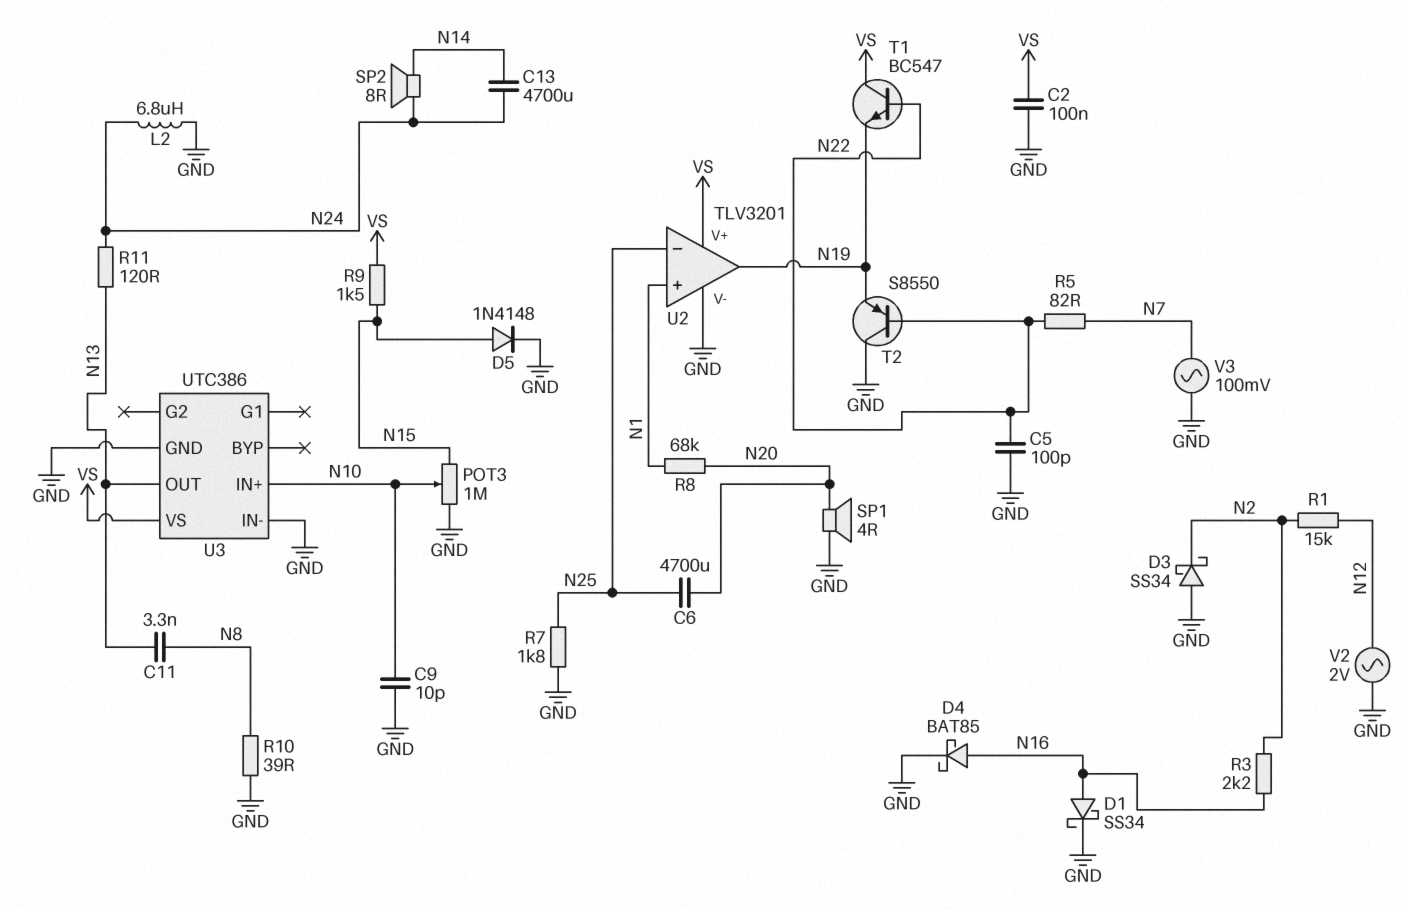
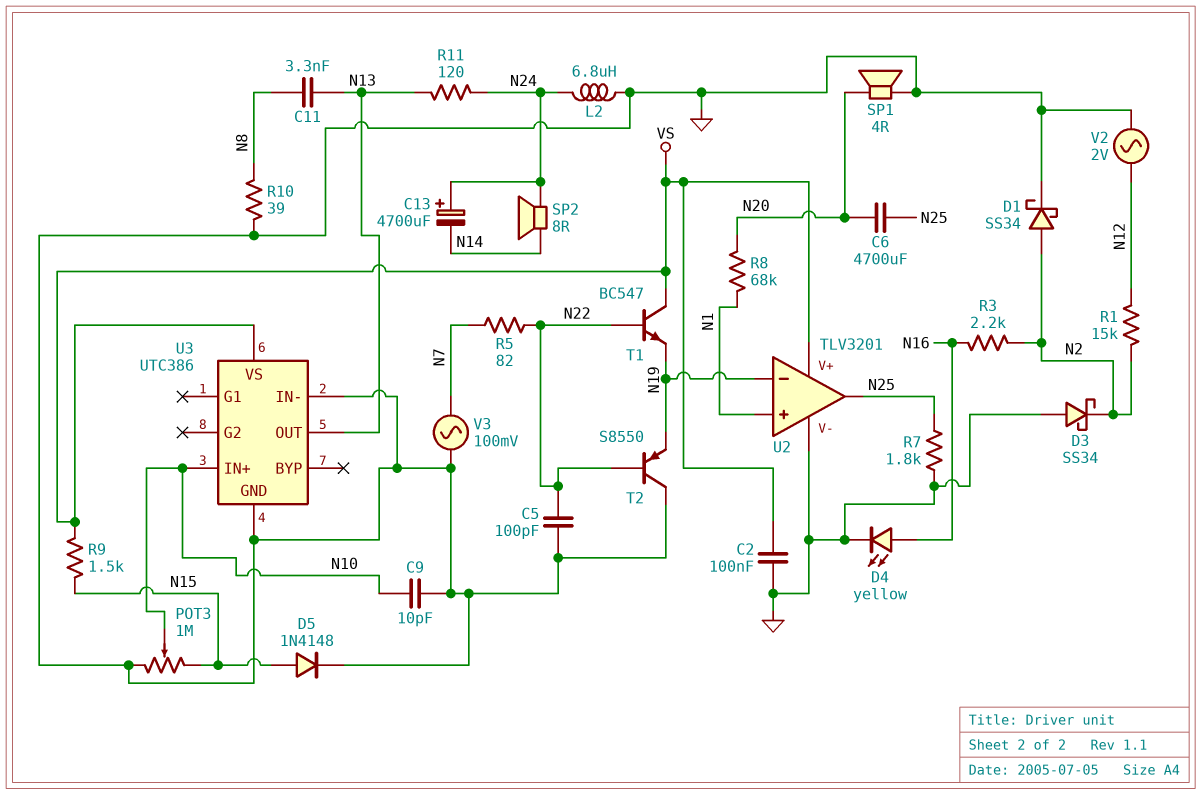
C13: 4700uF (N14, N24) -> 4700uF (plus N24, minus N14)
D1: schottky SS34 (A N16, K GND) -> schottky SS34 (A N2, K GND)
D4: schottky BAT85 (A N16, K GND) -> LED yellow (A N16, K GND)
U2 pin in-: N25 -> N19
U2 pin out: N19 -> N25

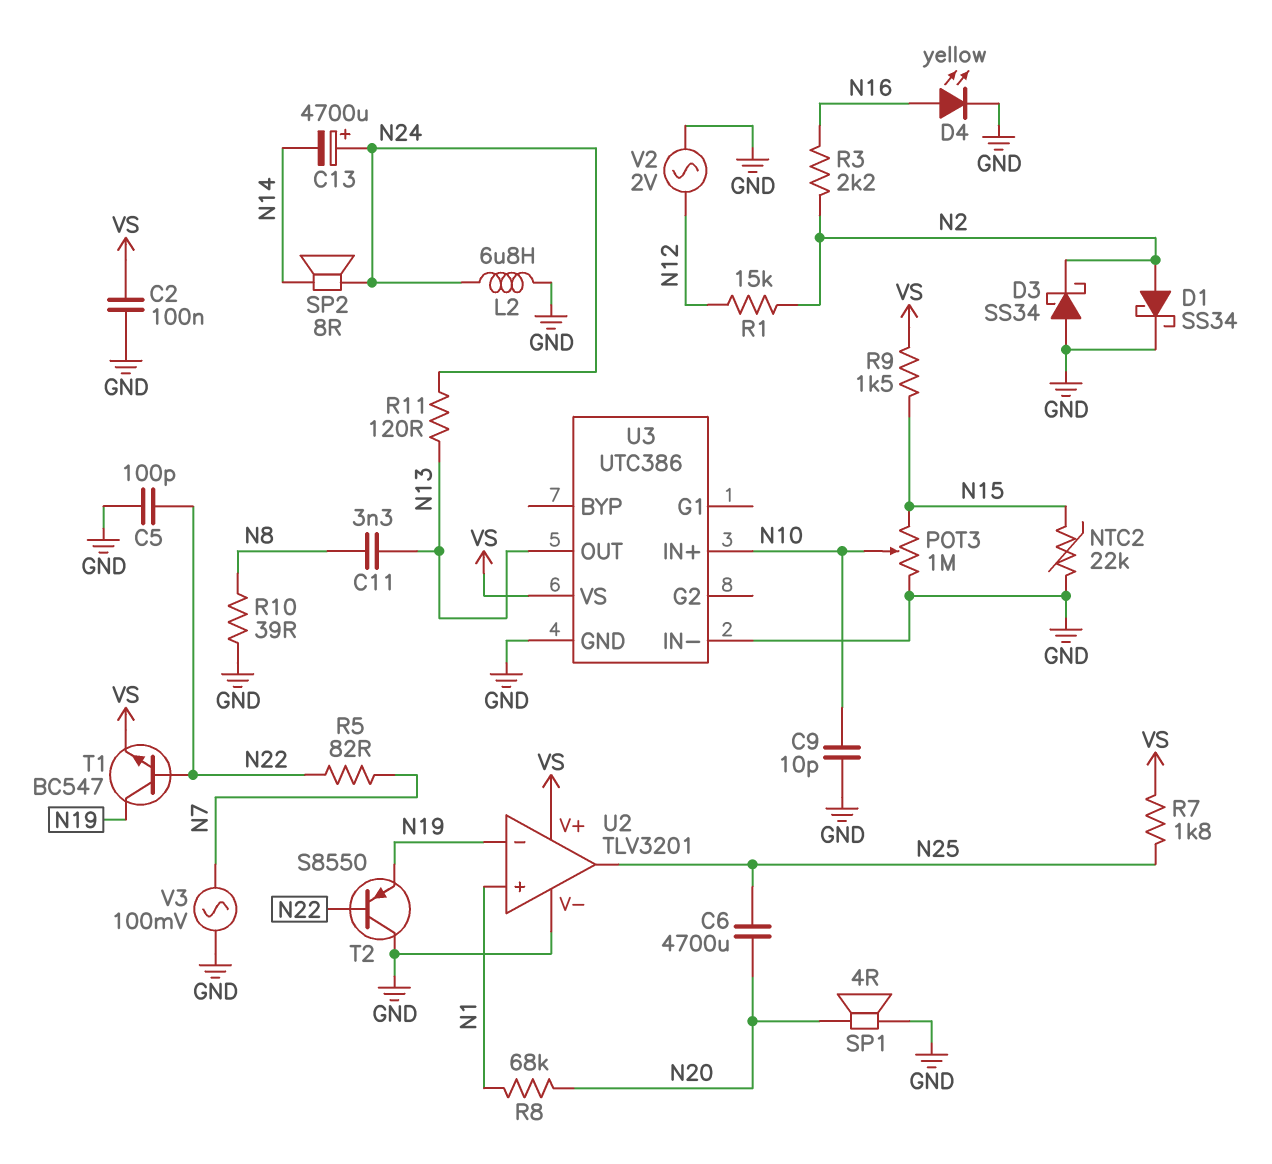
D5: diode 1N4148 (A N15, K GND) -> none
NTC2: none -> 22k (GND, N15)
R7: 1.8k (GND, N25) -> 1.8k (N25, VS)
T1: NPN BC547 (B N22, C VS, E N19) -> NPN BC547 (B N22, C N19, E VS)

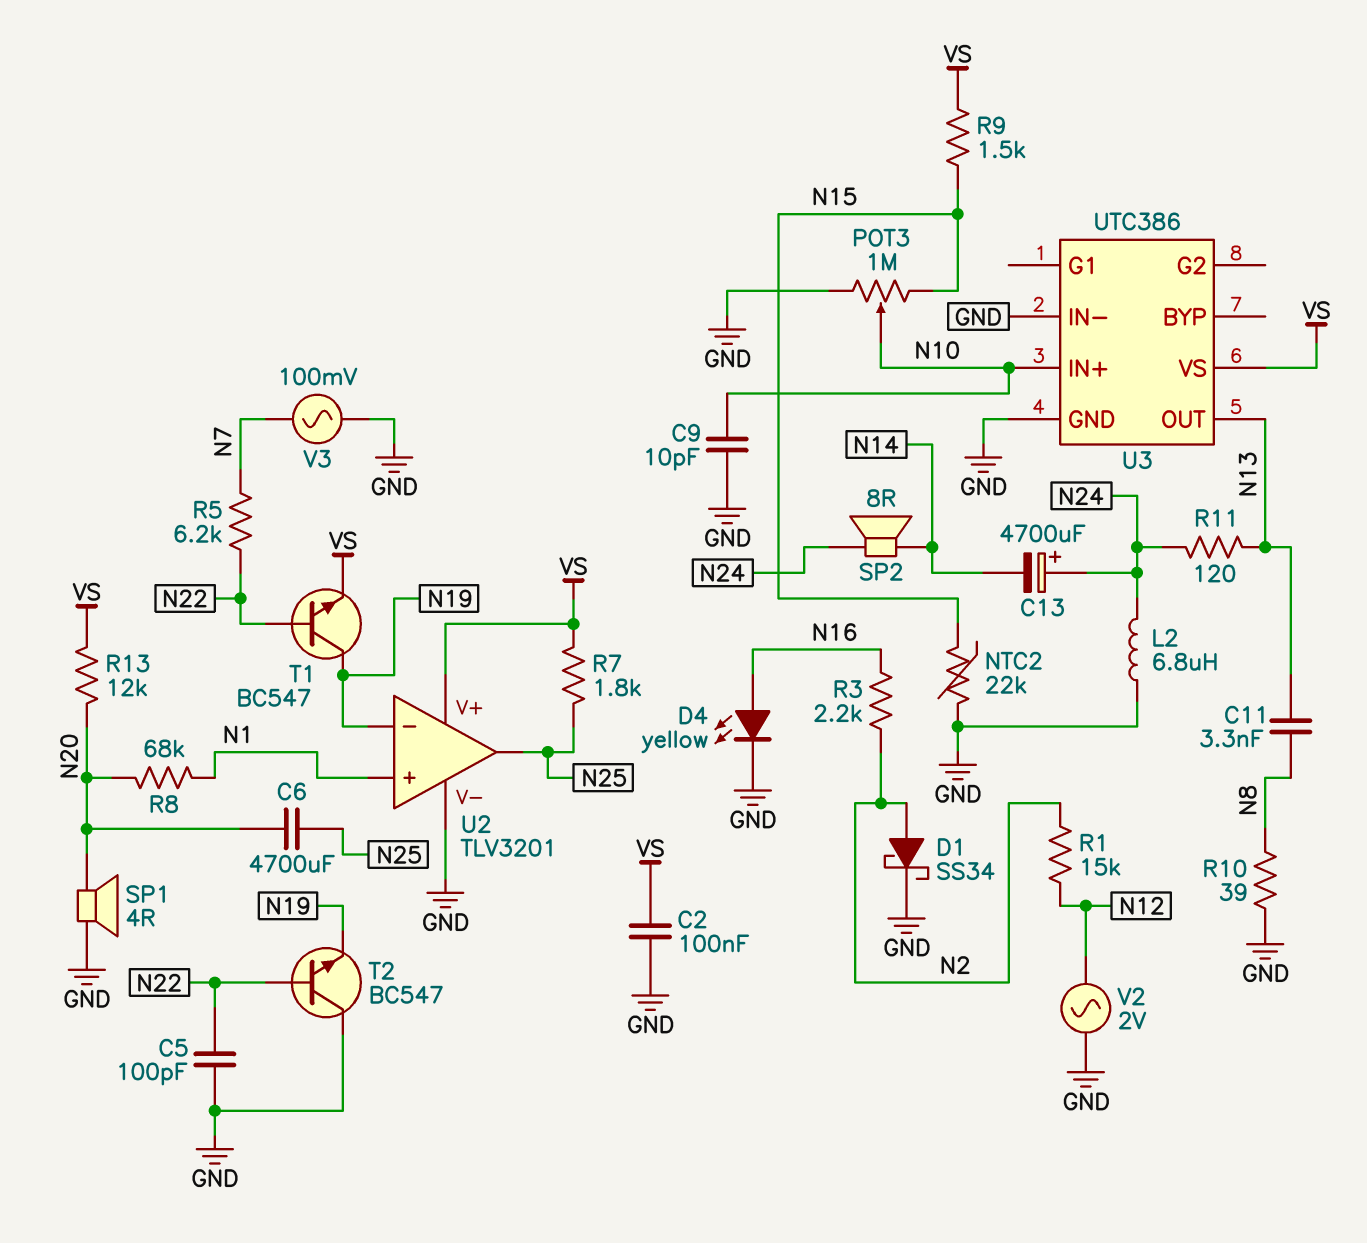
D3: schottky SS34 (A GND, K N2) -> none
R5: 82 (N7, N22) -> 6.2k (N7, N22)
R13: none -> 12k (N20, VS)
T2: PNP S8550 (B N22, C GND, E N19) -> NPN BC547 (B N22, C GND, E N19)

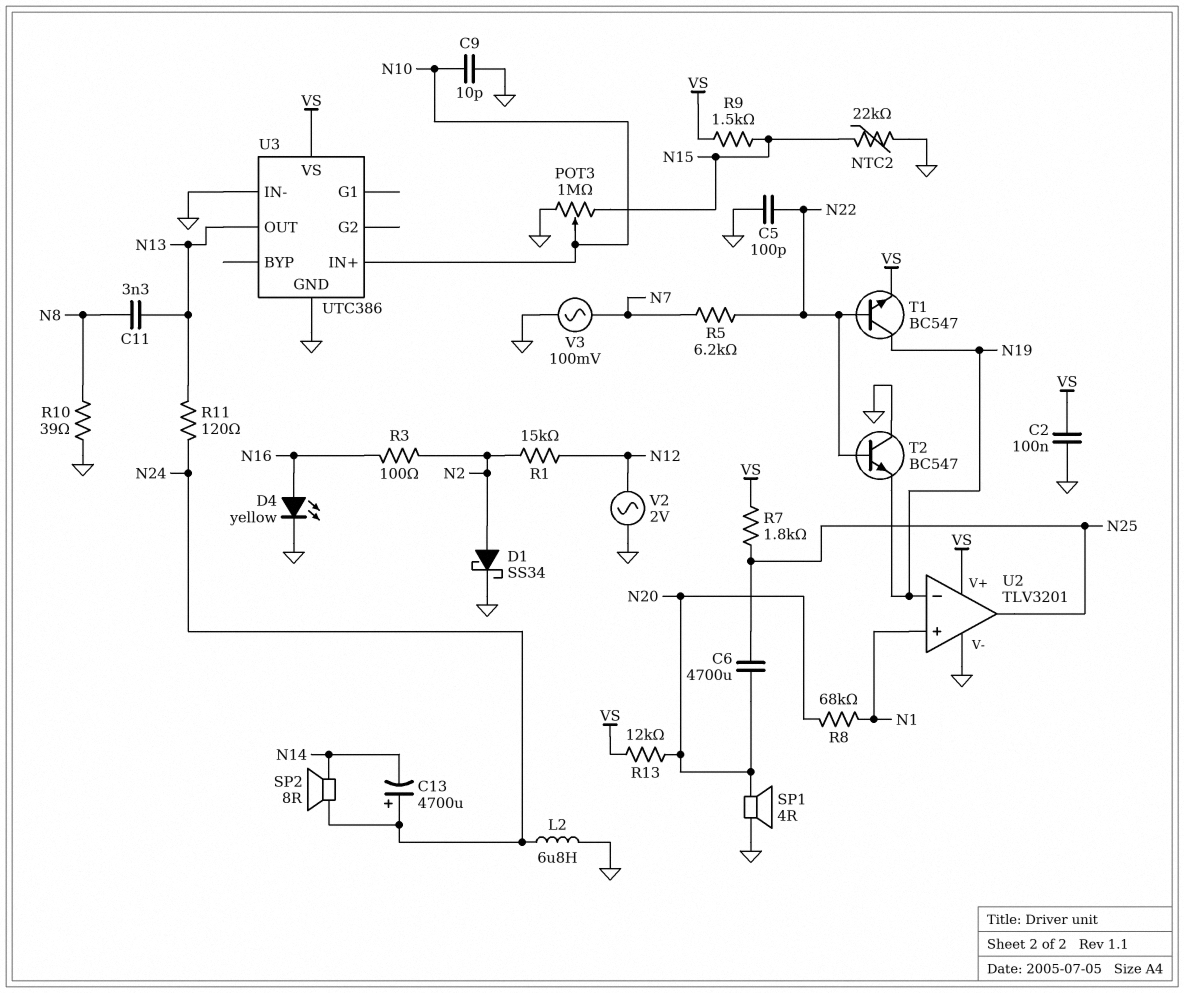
R3: 2.2k (N2, N16) -> 100 (N2, N16)

